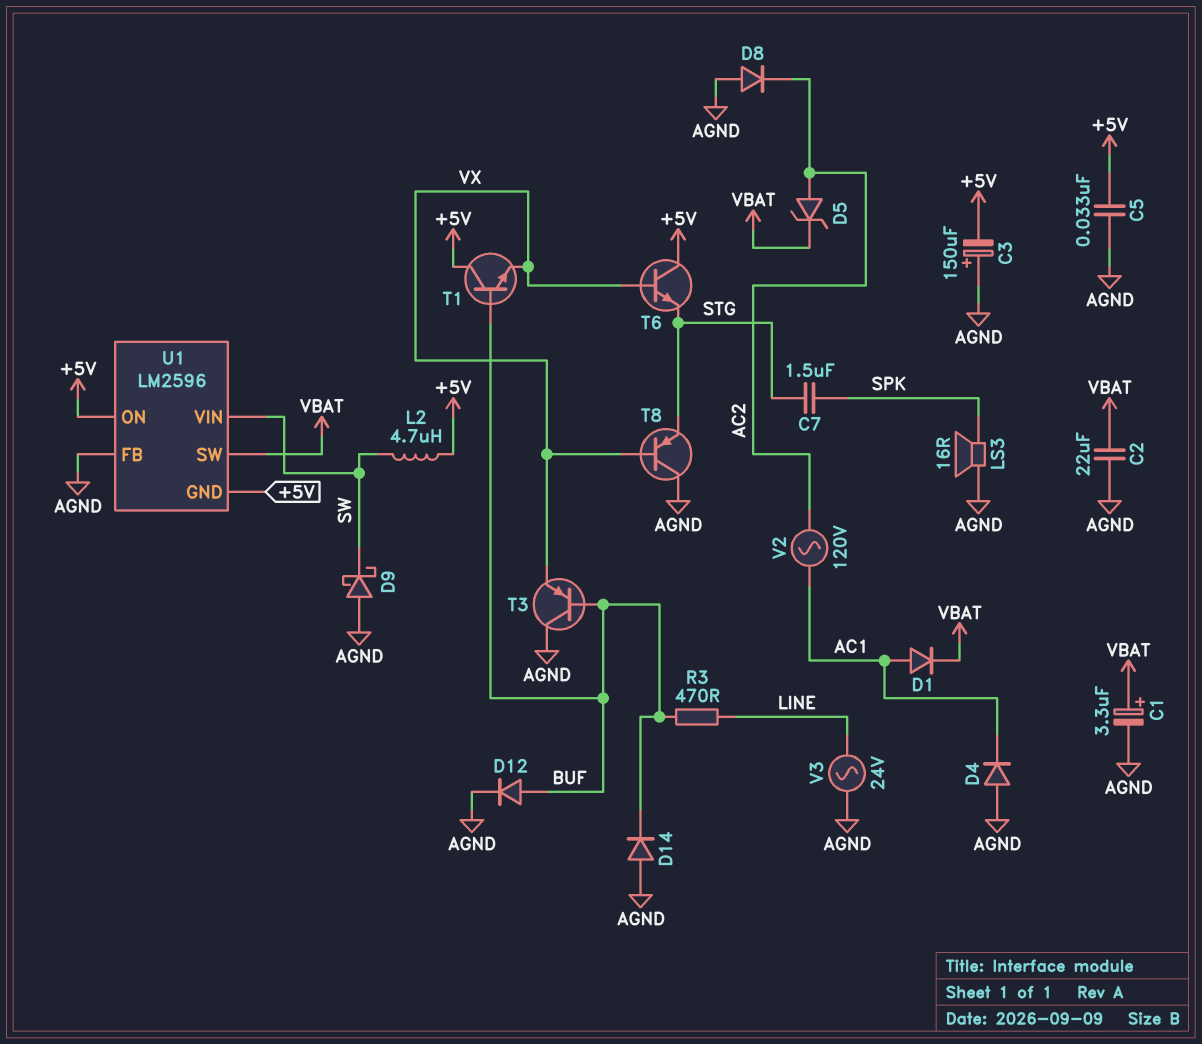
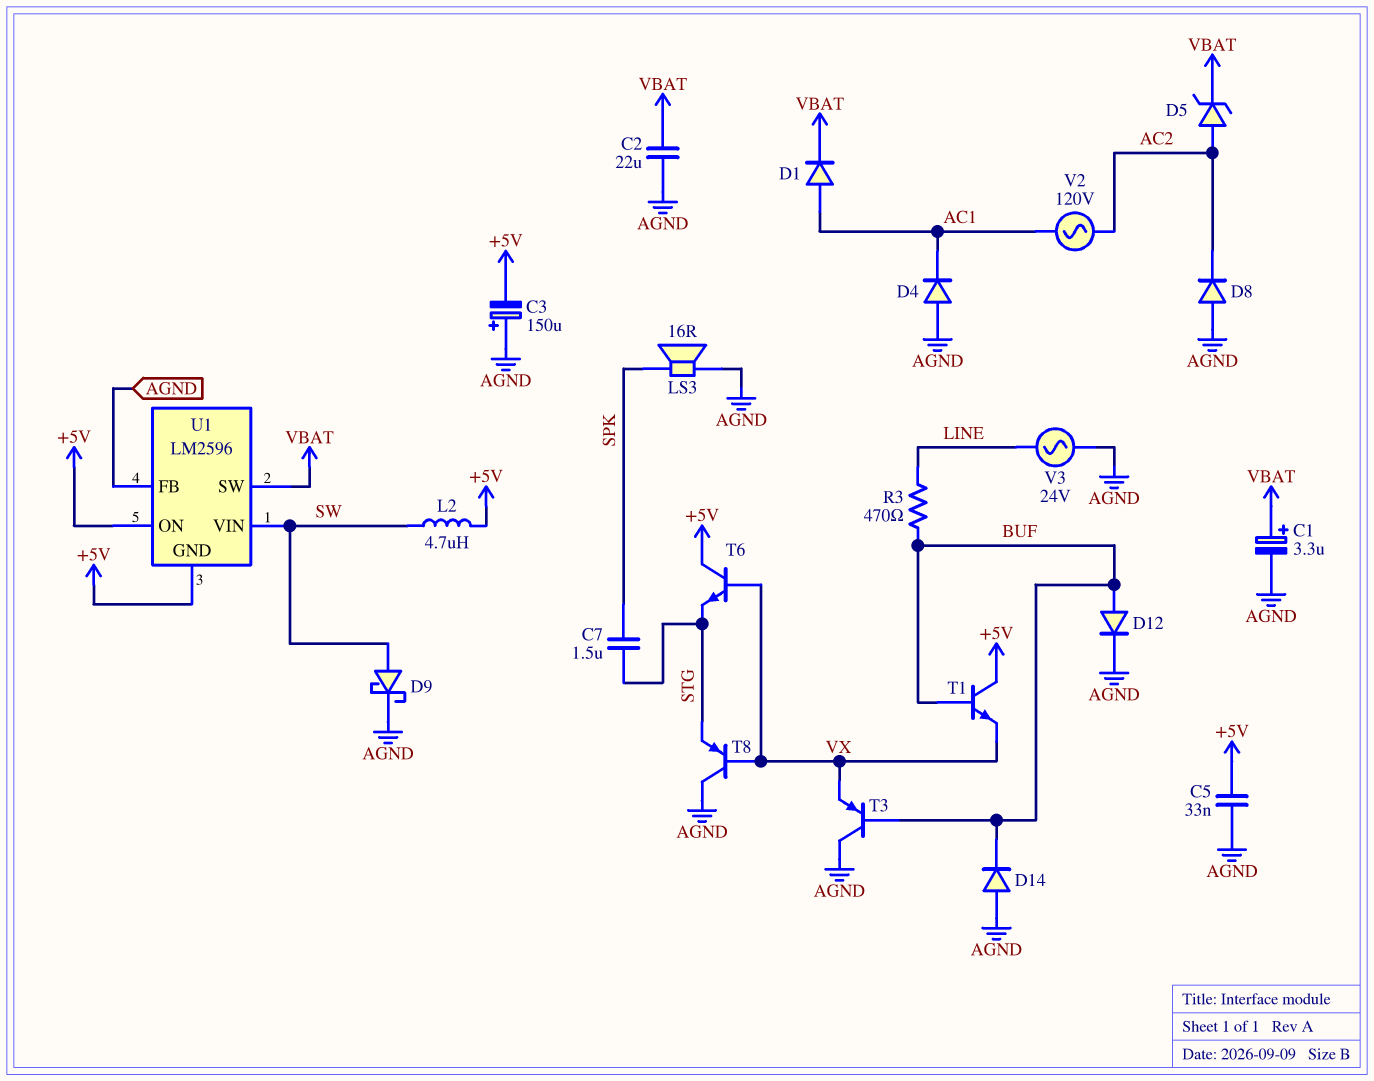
D9: schottky (A AGND, K SW) -> schottky (A SW, K AGND)

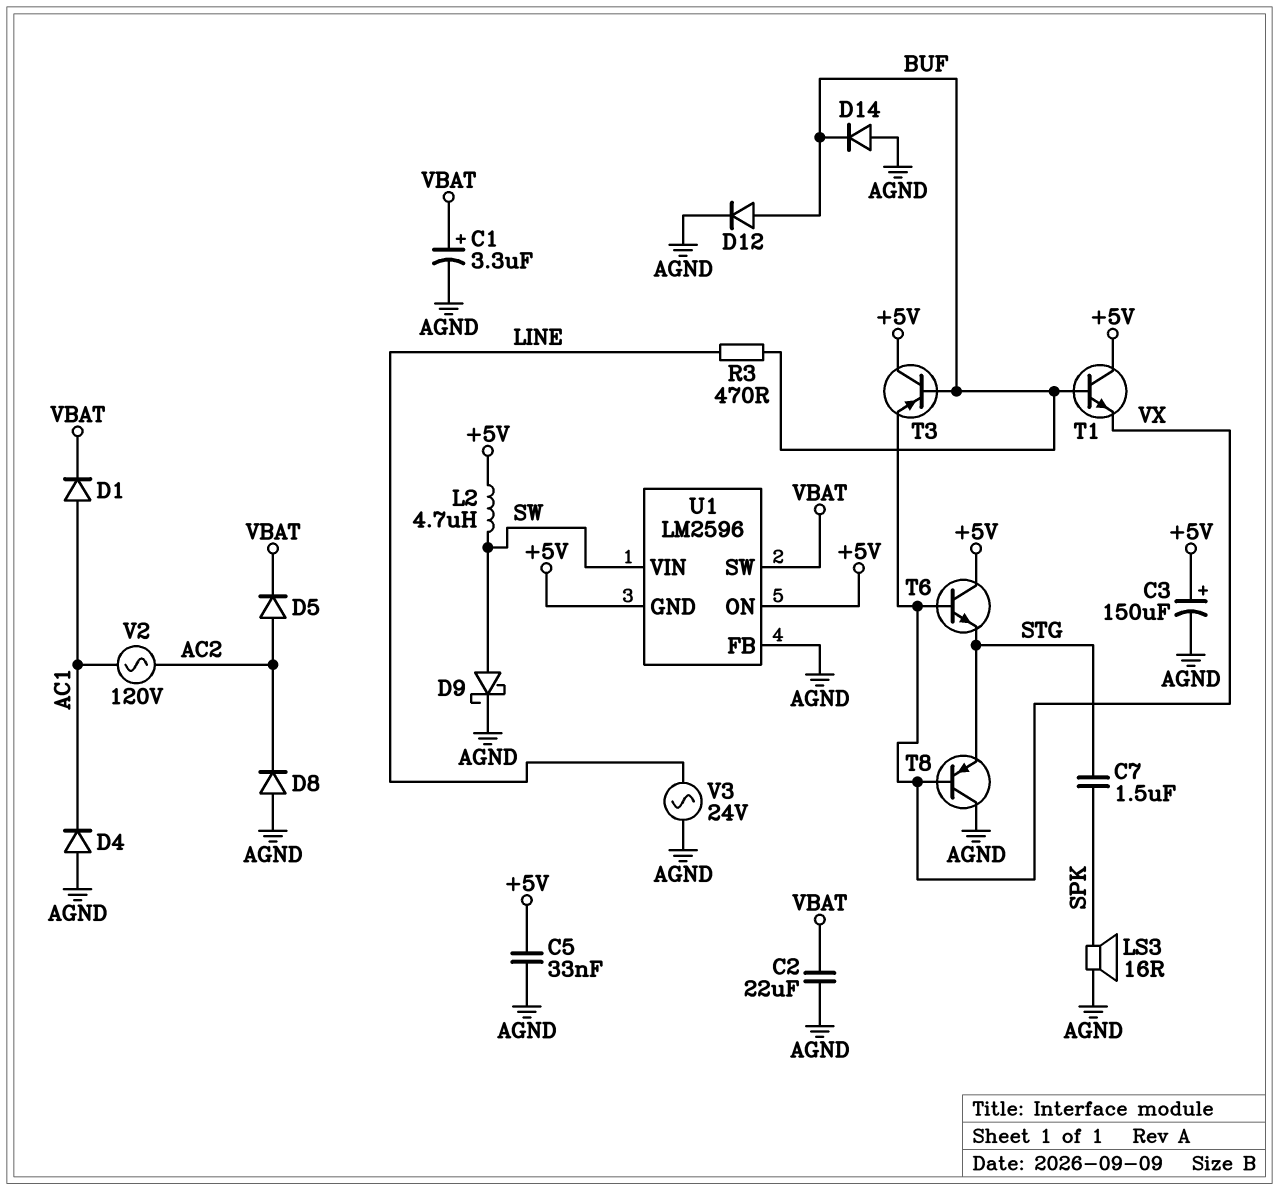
C3: 150uF (plus AGND, minus +5V) -> 150uF (plus +5V, minus AGND)
D5: zener (A AC2, K VBAT) -> diode (A AC2, K VBAT)
T3: PNP (B BUF, C AGND, E VX) -> PNP (B BUF, C +5V, E VX)

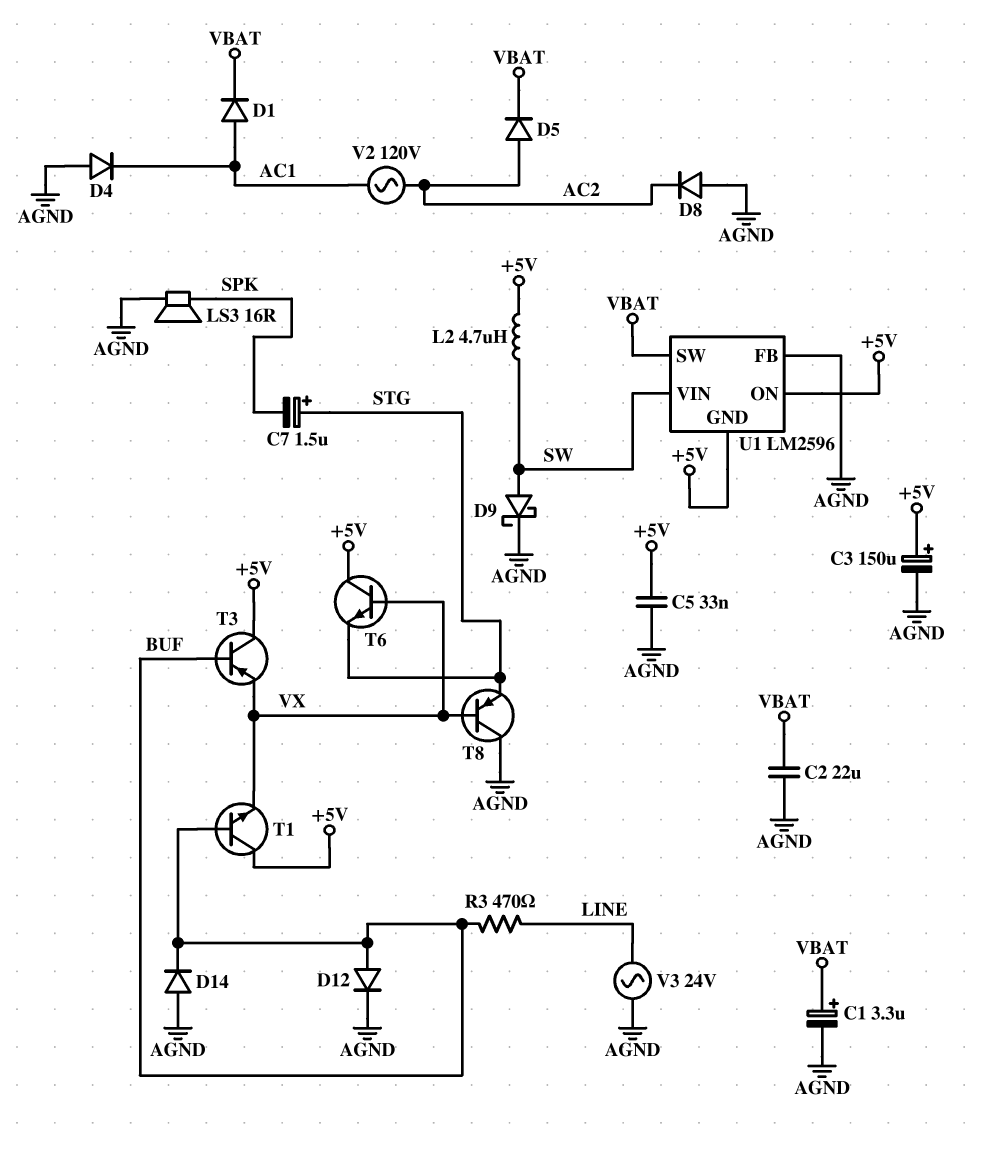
C7: 1.5uF (SPK, STG) -> 1.5uF (plus STG, minus SPK)

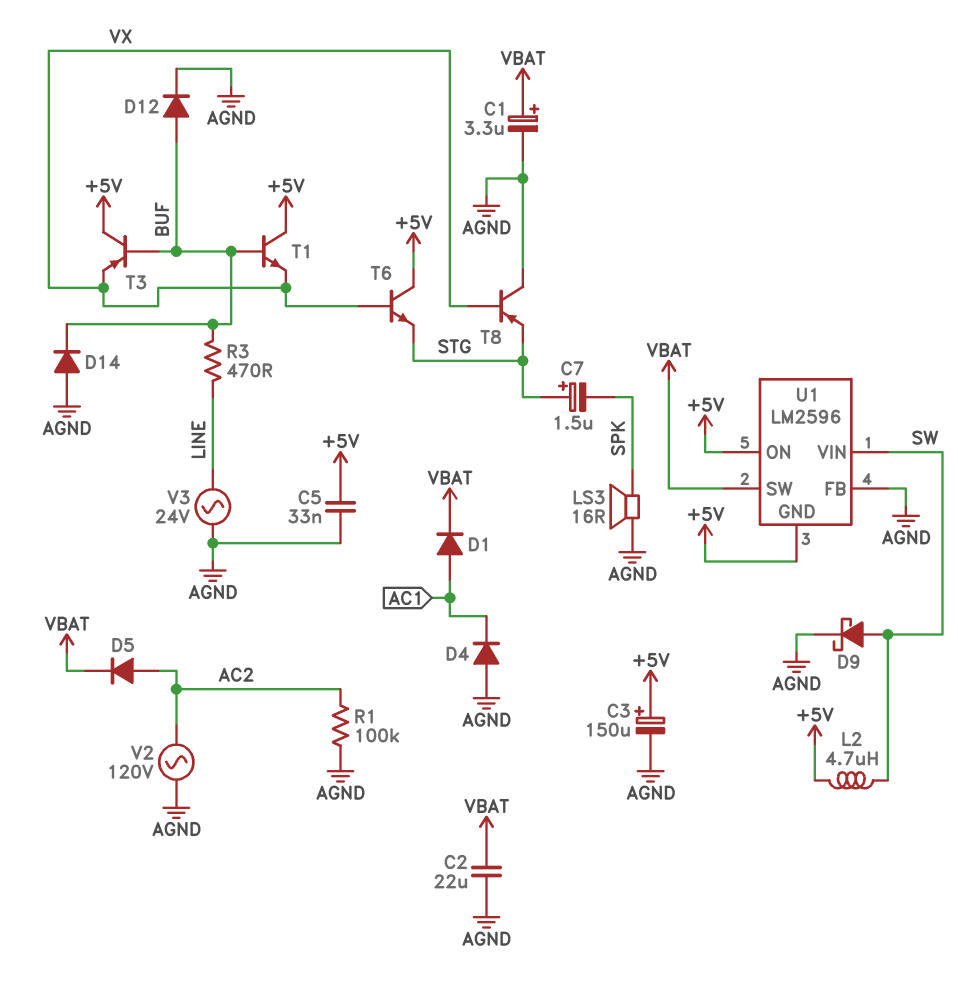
D8: diode (A AGND, K AC2) -> none
R1: none -> 100k (AC2, AGND)
V2: AC 120V (AC1, AC2) -> AC 120V (AC2, AGND)

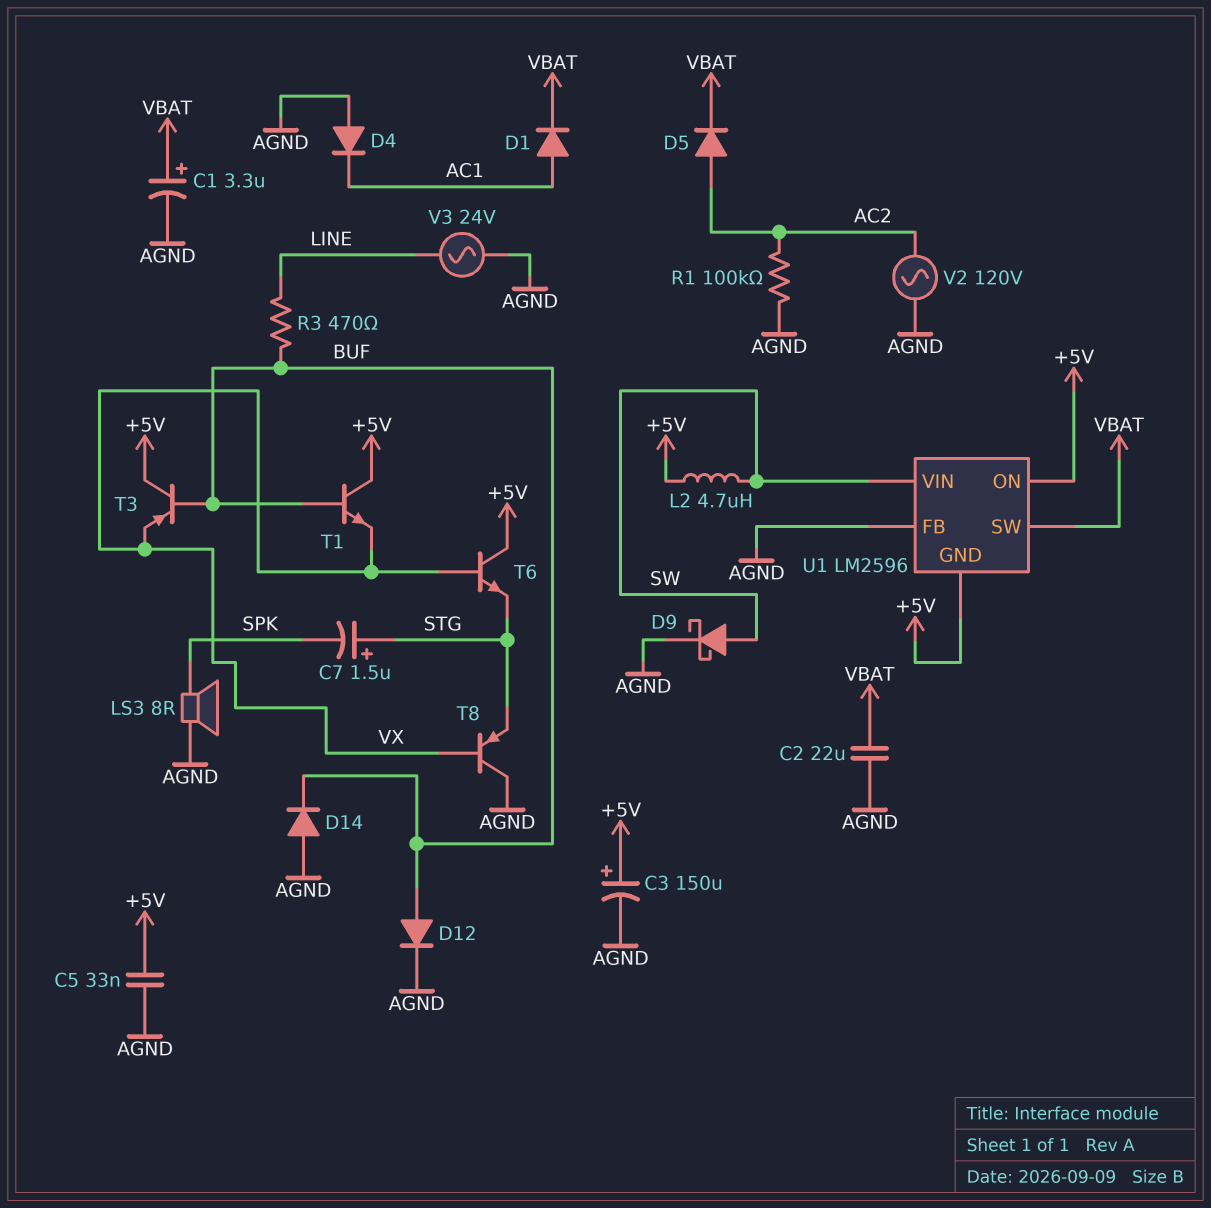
LS3: speaker 16R (AGND, SPK) -> speaker 8R (AGND, SPK)

